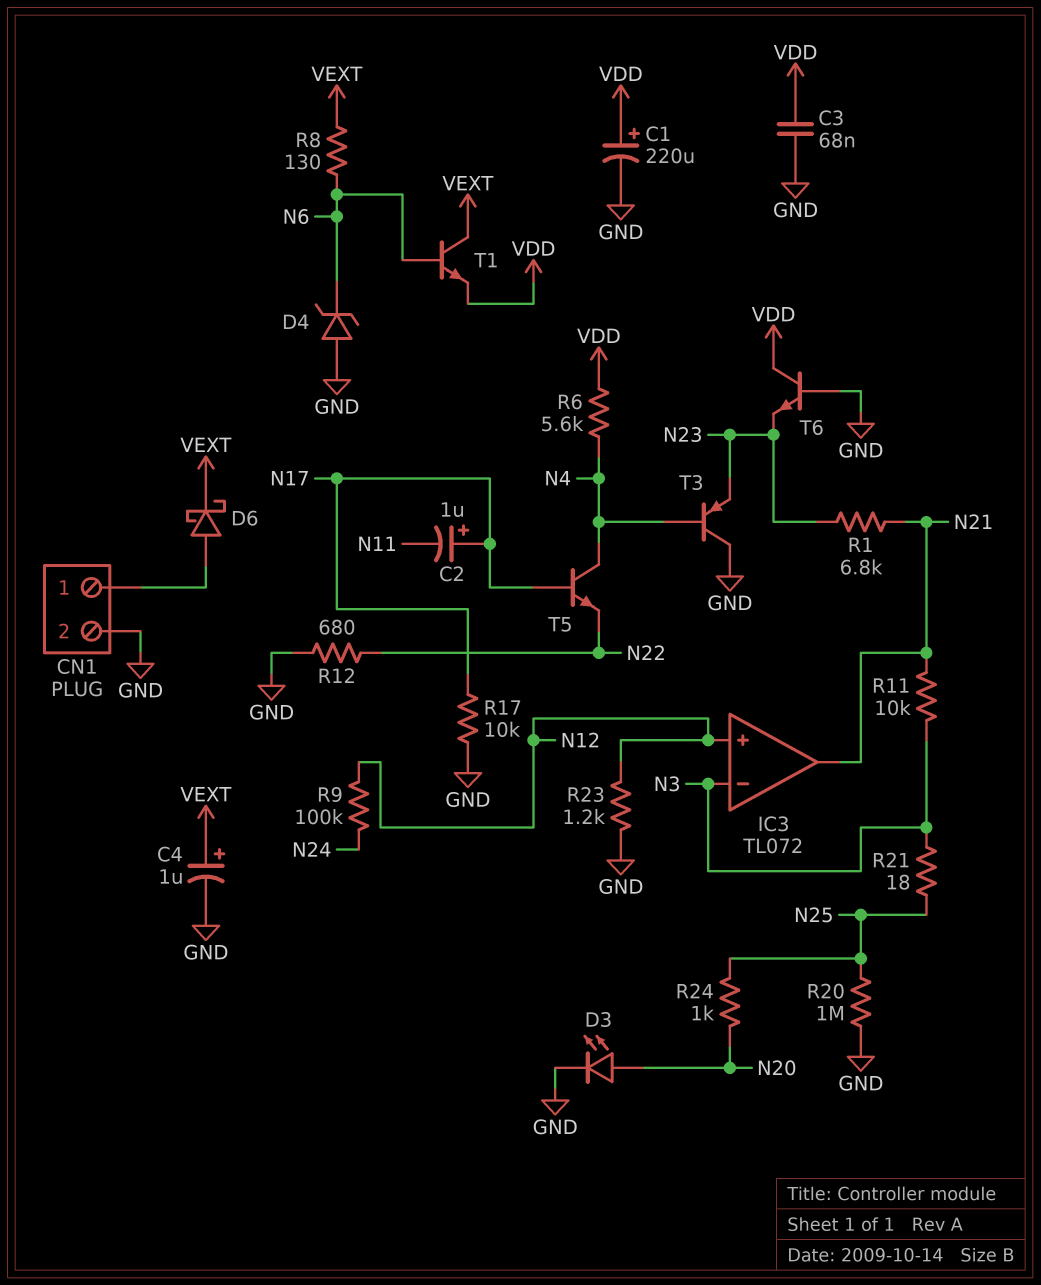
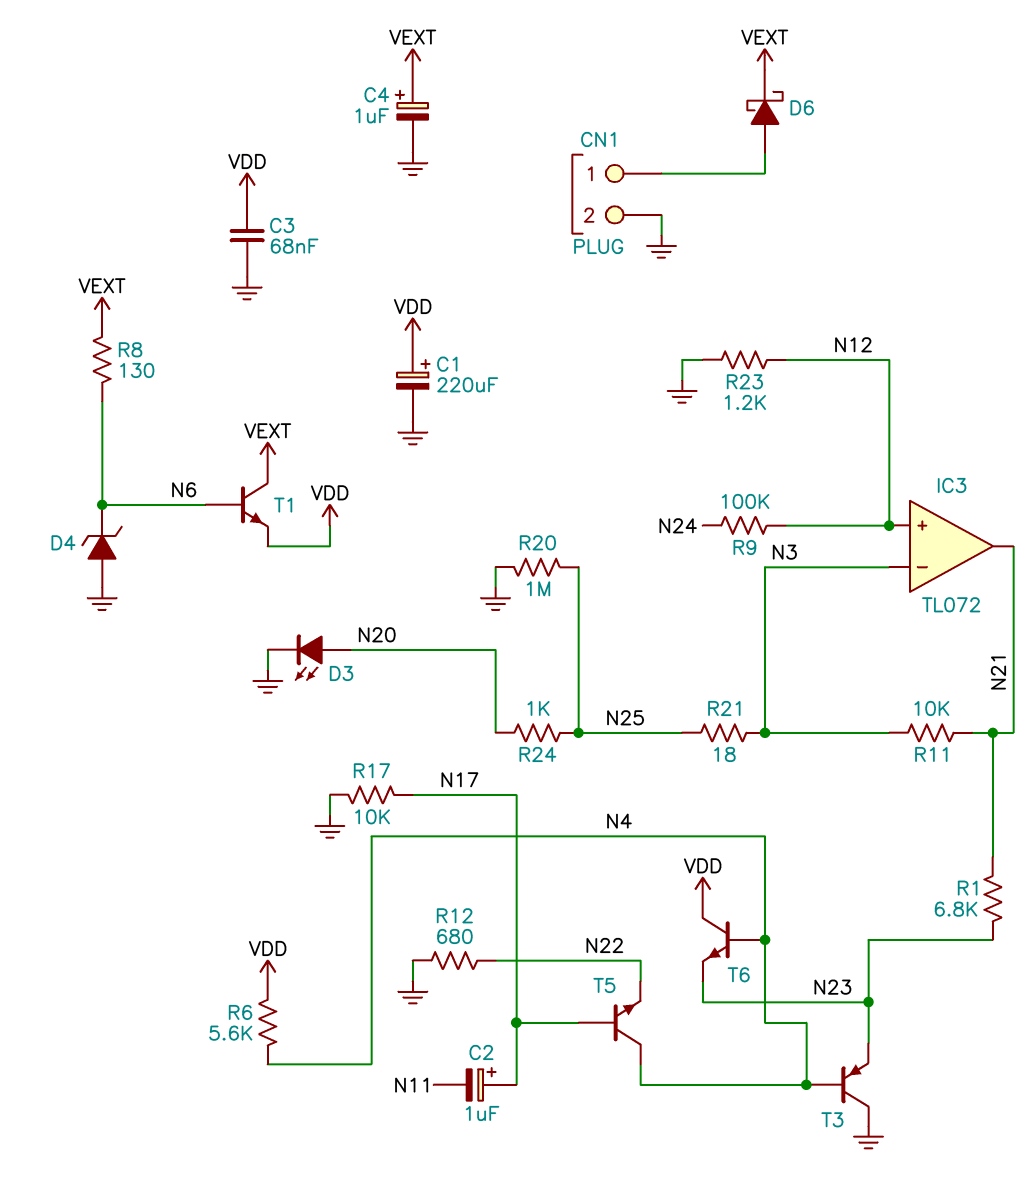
T6: NPN (B GND, C VDD, E N23) -> NPN (B N4, C VDD, E N23)

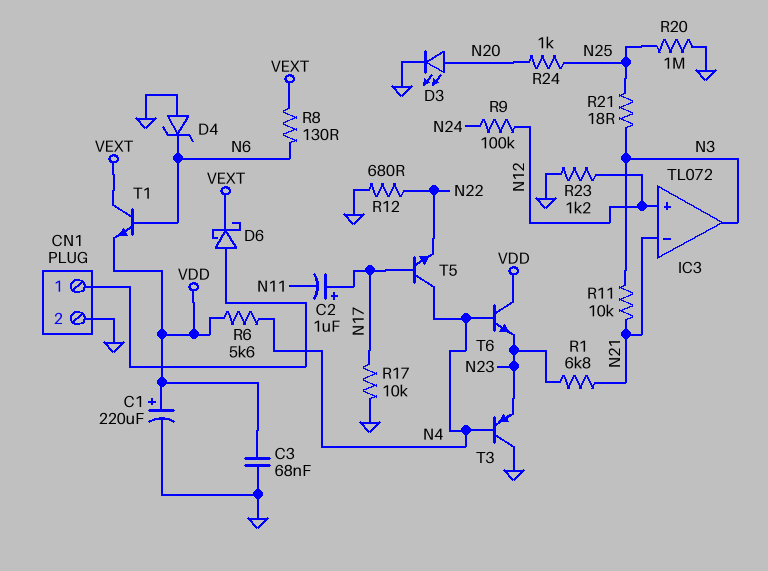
C4: 1uF (plus VEXT, minus GND) -> none
IC3 pin in-: N3 -> N21
IC3 pin out: N21 -> N3

